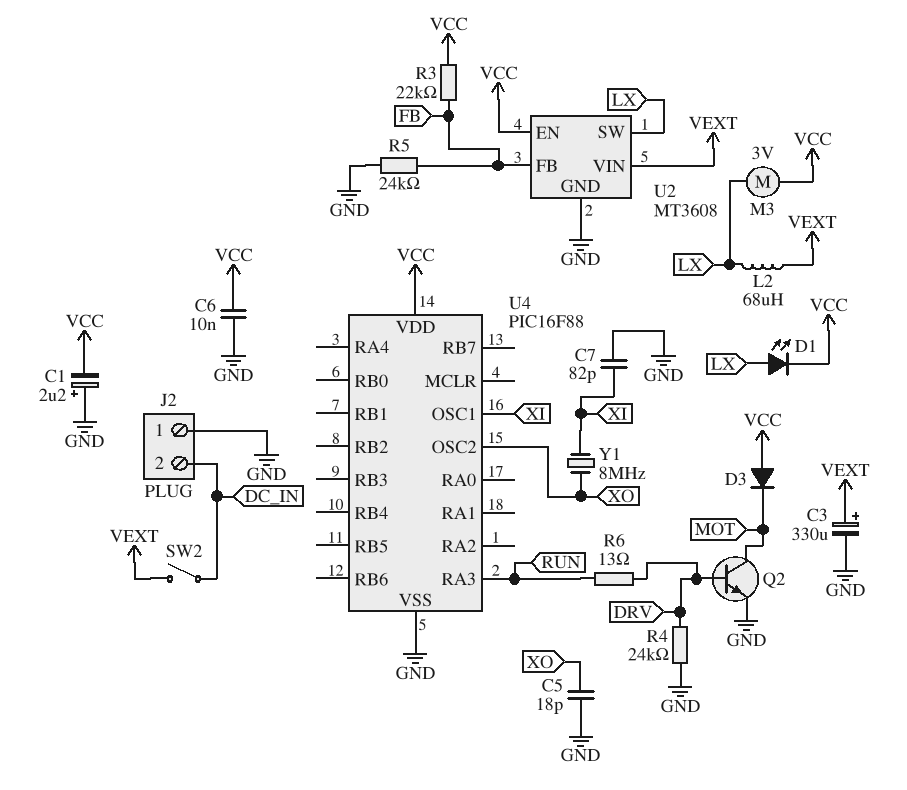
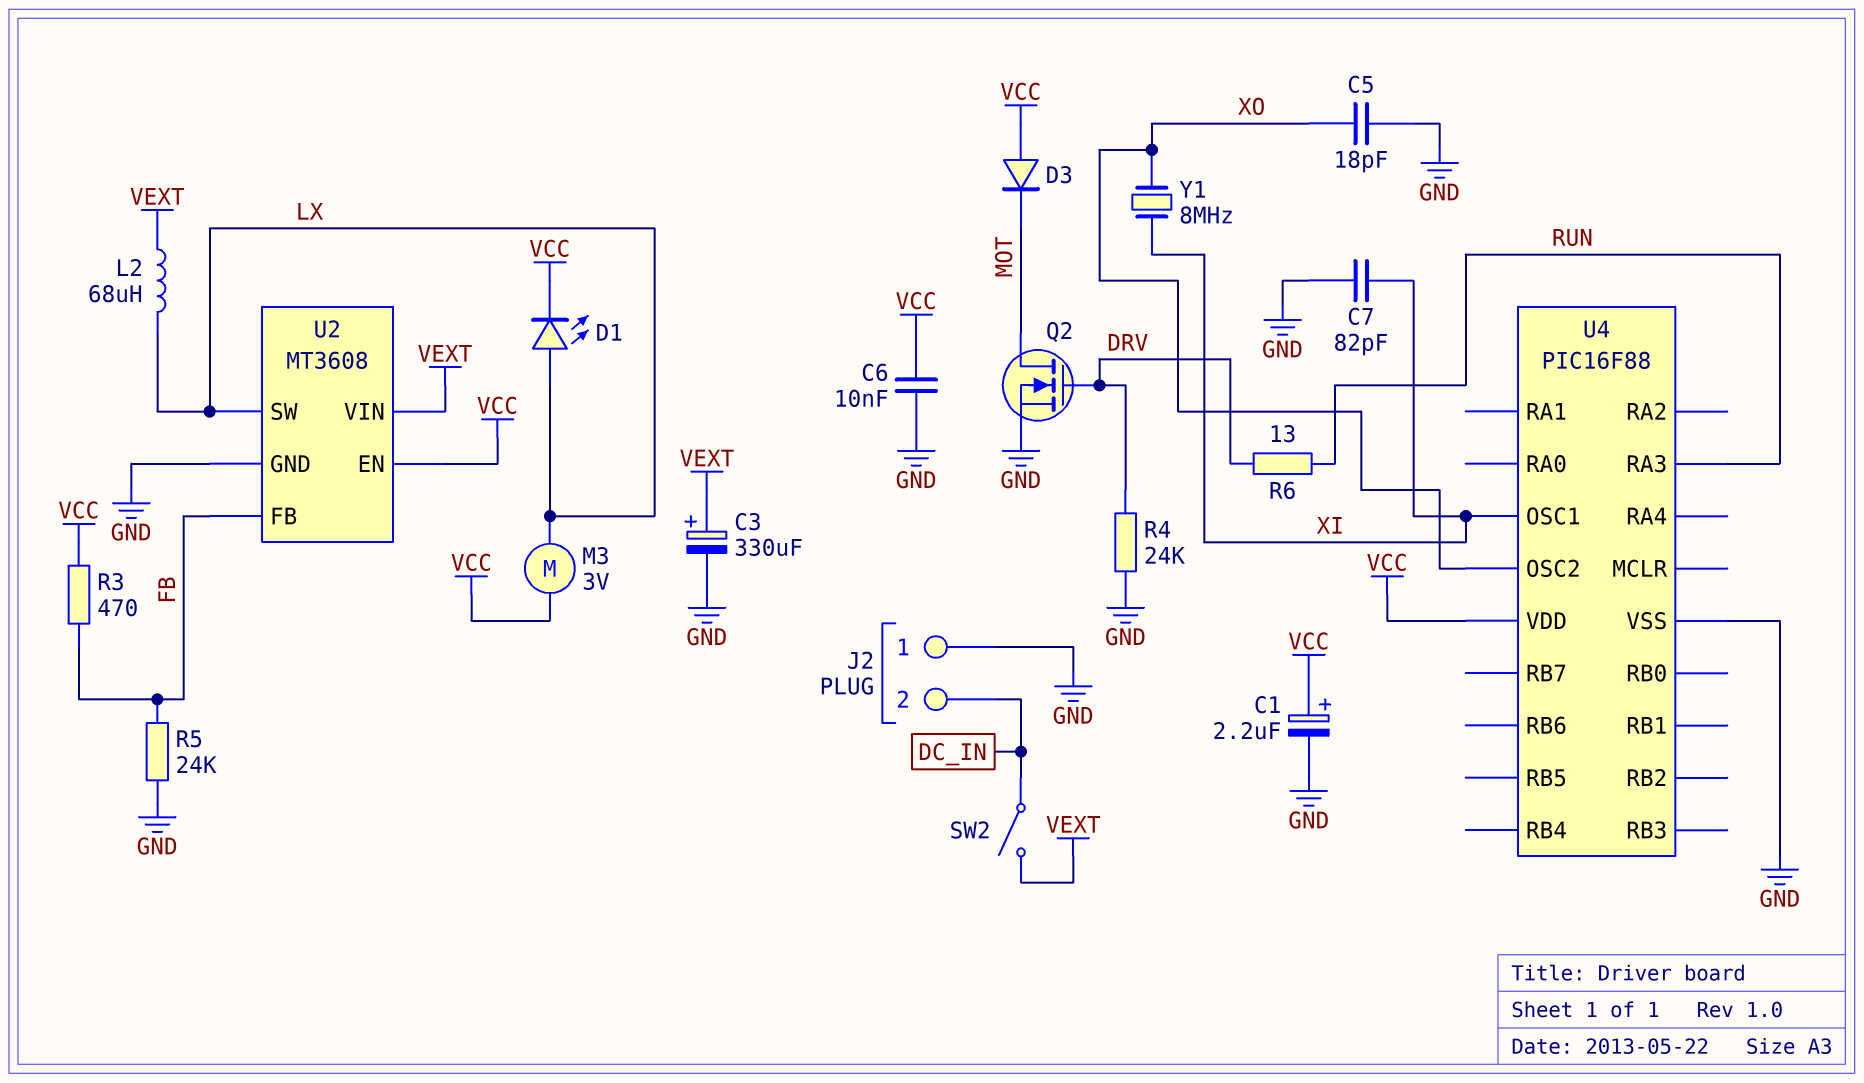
C1: 2.2uF (plus GND, minus VCC) -> 2.2uF (plus VCC, minus GND)
Q2: NPN (B DRV, C MOT, E GND) -> NMOS (G DRV, D MOT, S GND)
R3: 22k (FB, VCC) -> 470 (FB, VCC)

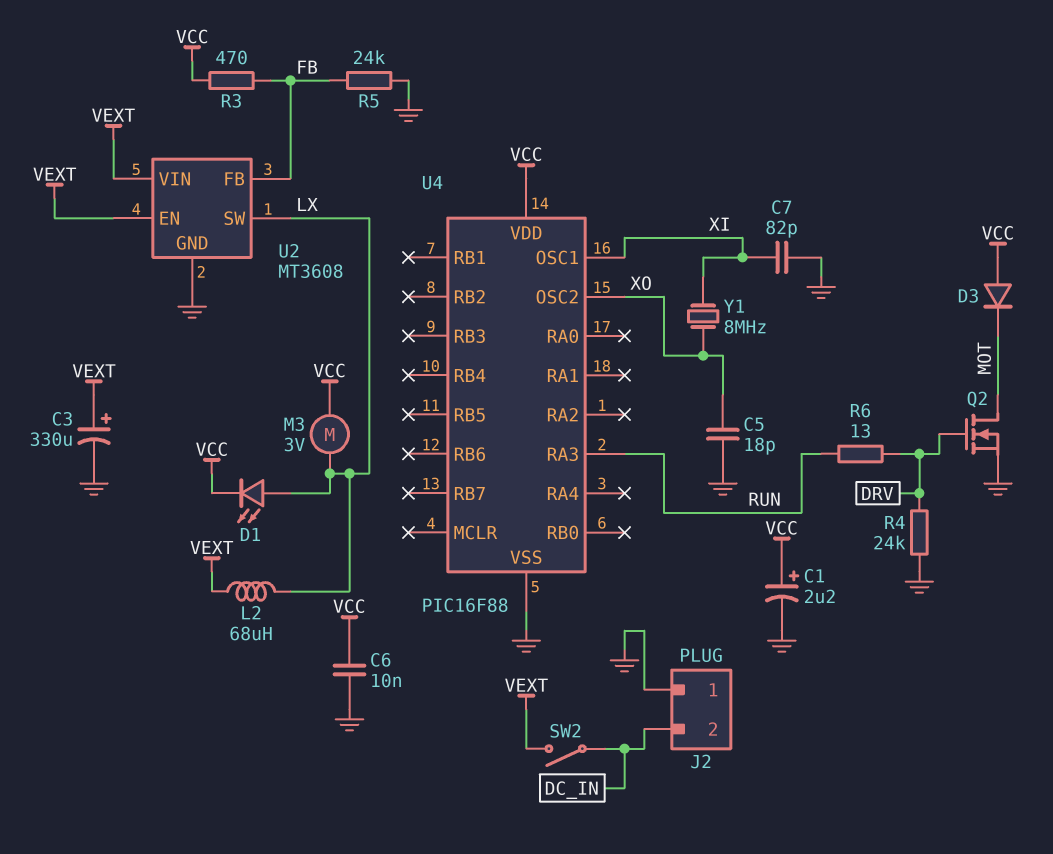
U2 pin EN: VCC -> VEXT

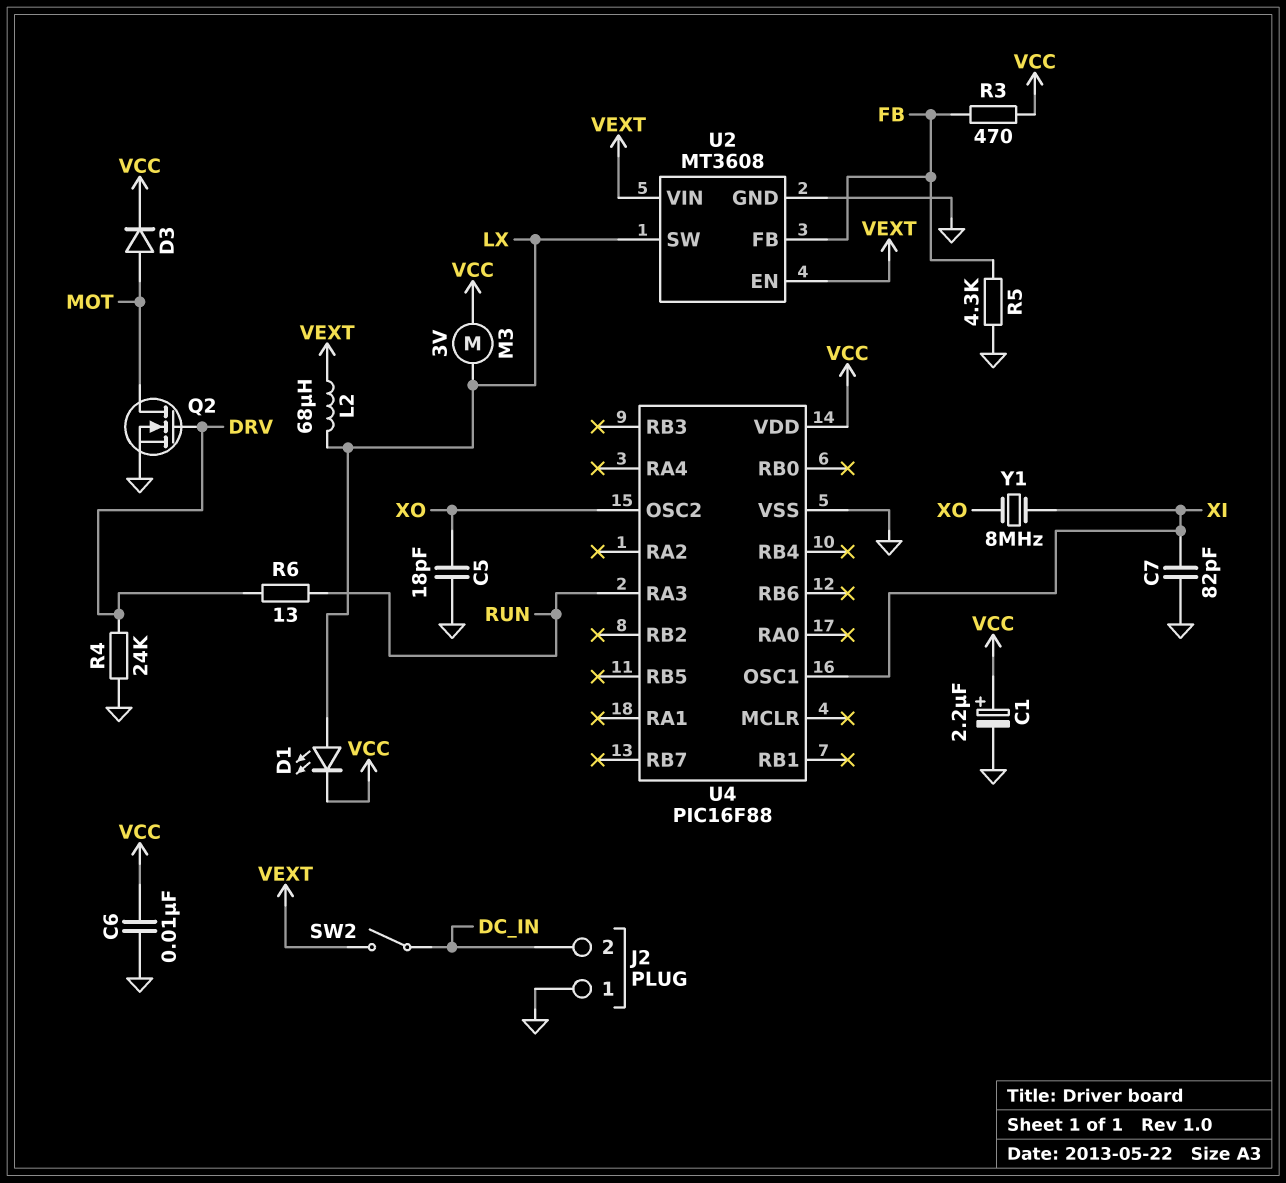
C3: 330uF (plus VEXT, minus GND) -> none
D3: diode (A VCC, K MOT) -> diode (A MOT, K VCC)
R5: 24k (FB, GND) -> 4.3k (FB, GND)

